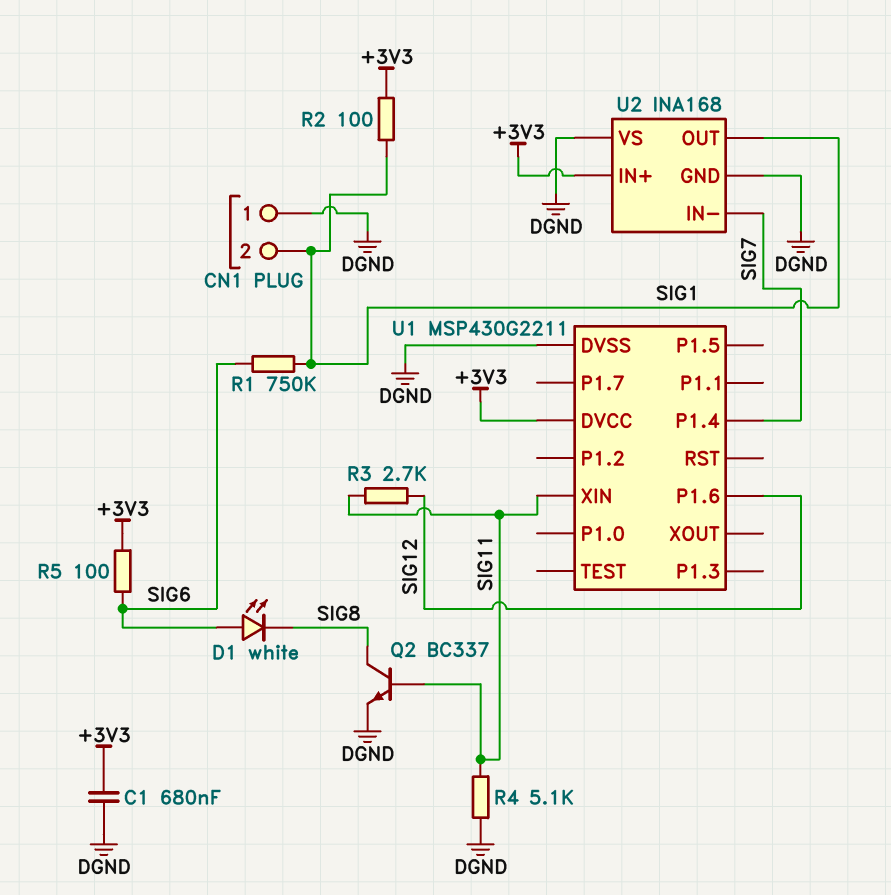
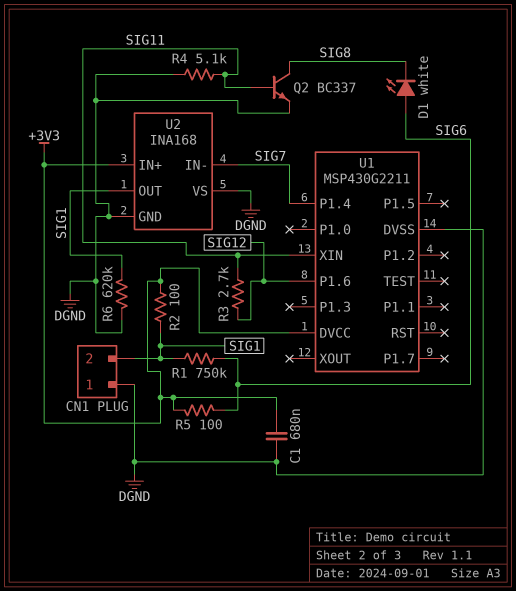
R6: none -> 620k (DGND, SIG1)

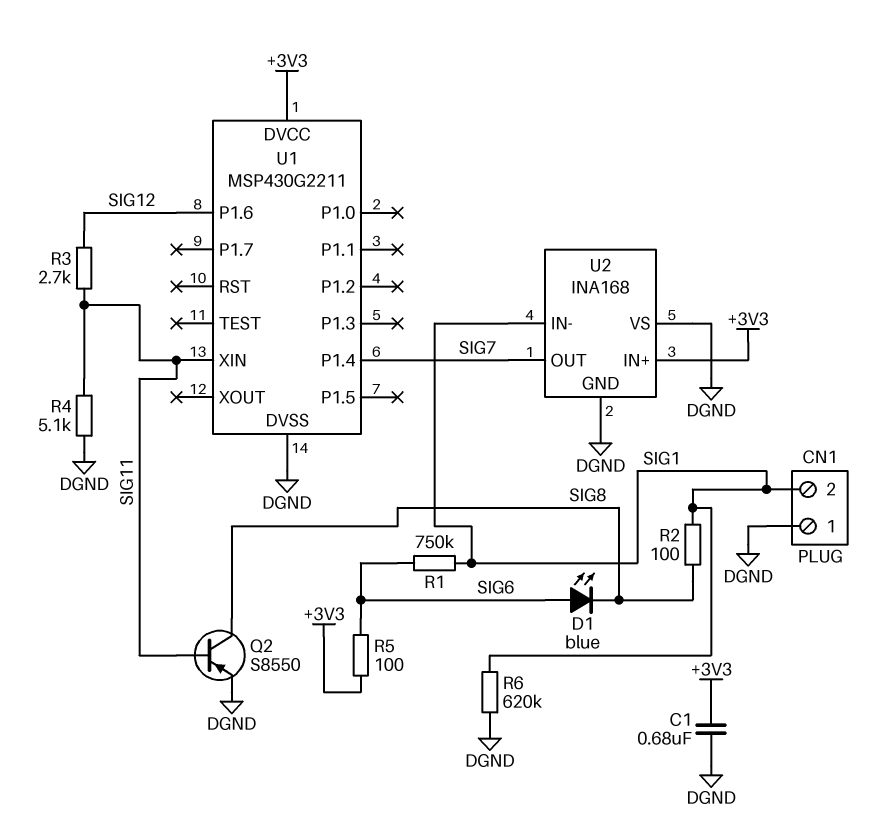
D1: LED white (A SIG6, K SIG8) -> LED blue (A SIG6, K SIG8)
Q2: NPN BC337 (B SIG11, C SIG8, E DGND) -> PNP S8550 (B SIG11, C SIG8, E DGND)
R2: 100 (+3V3, SIG1) -> 100 (SIG1, SIG8)
U2 pin IN-: SIG7 -> SIG1
U2 pin OUT: SIG1 -> SIG7

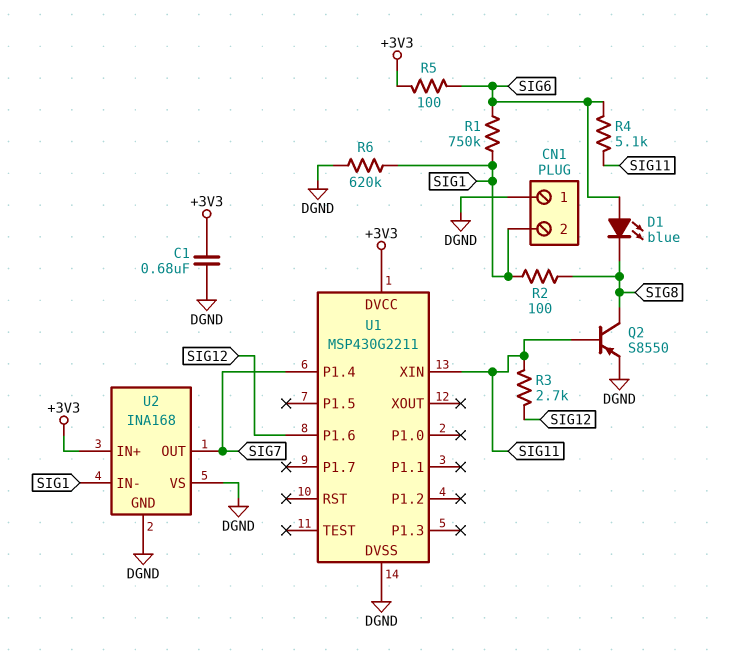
R4: 5.1k (DGND, SIG11) -> 5.1k (SIG6, SIG11)

